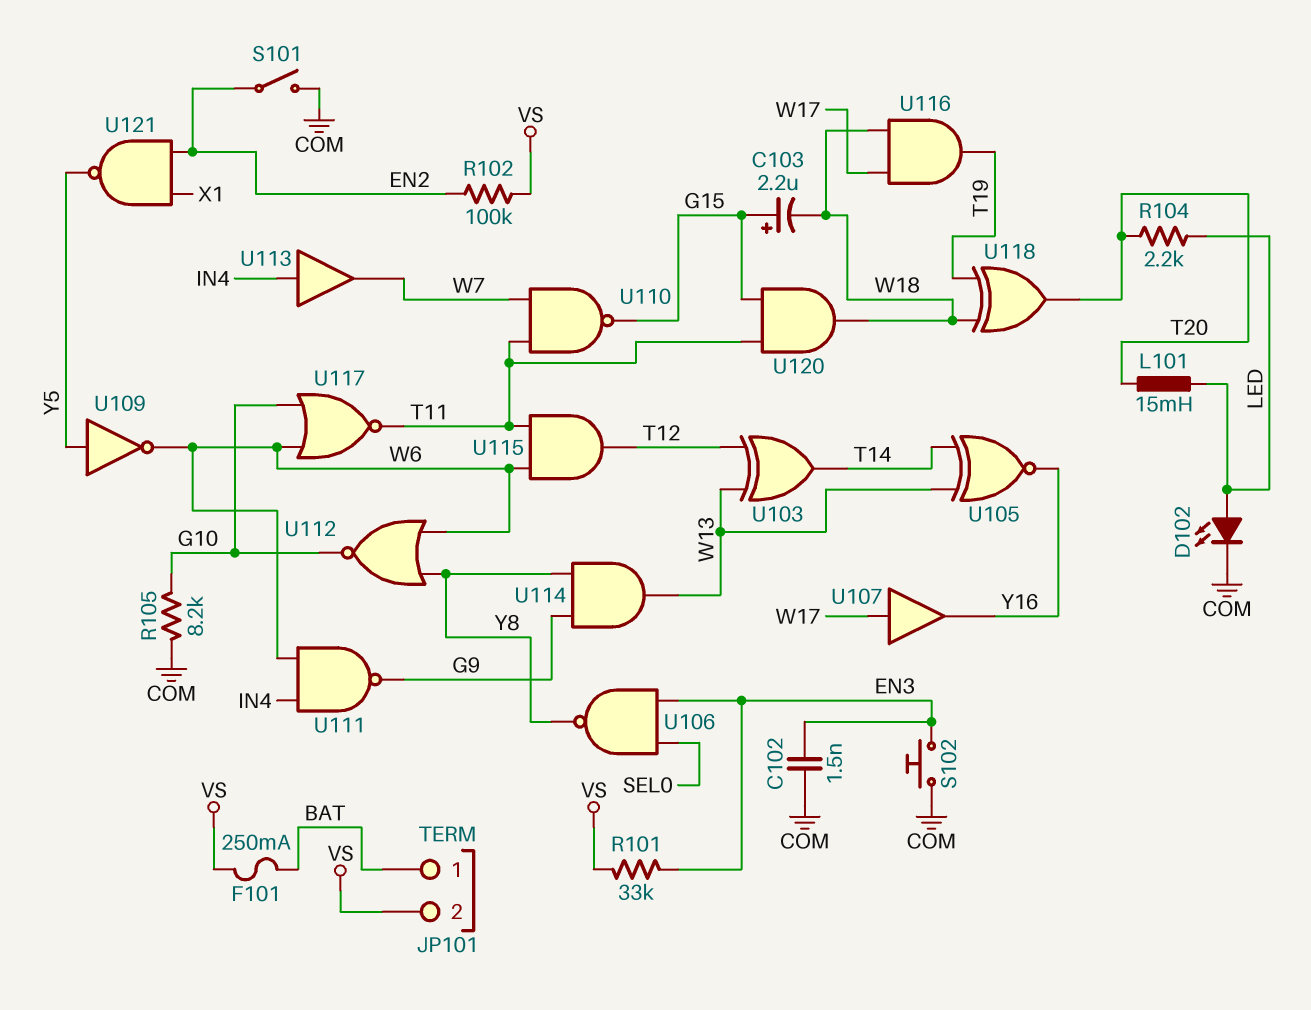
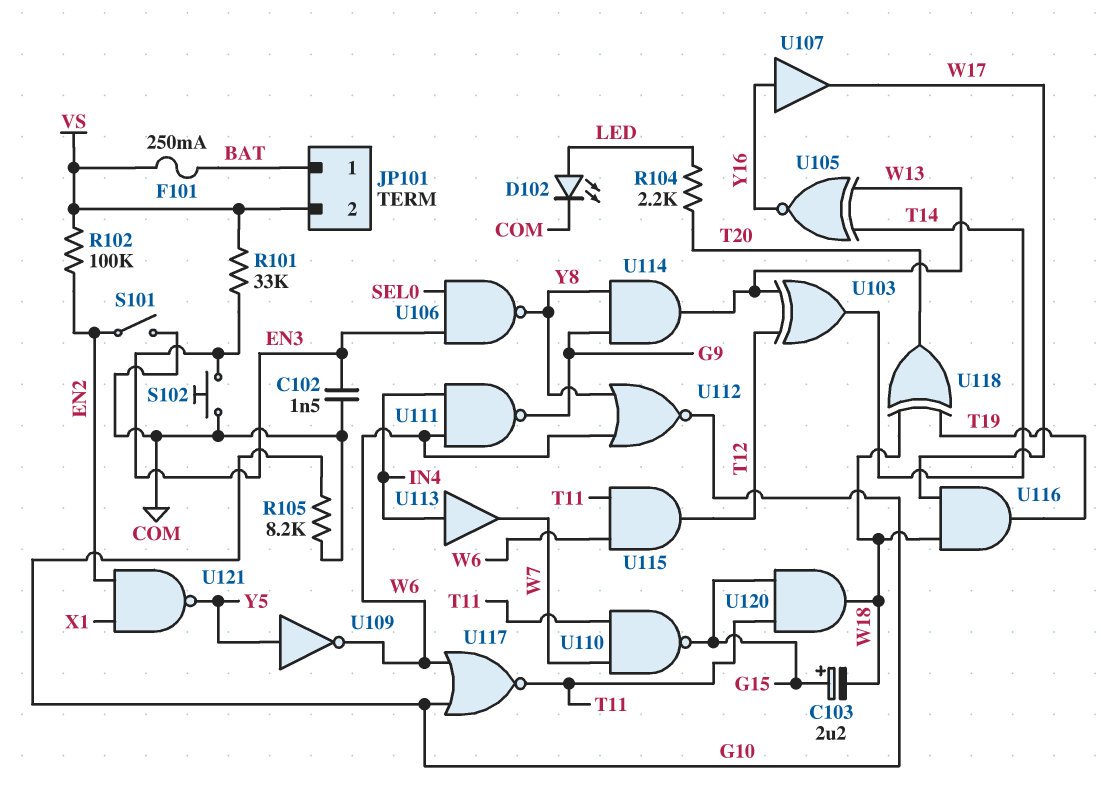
L101: 15mH (LED, T20) -> none
U107: buffer (in W17, out Y16) -> buffer (in Y16, out W17)

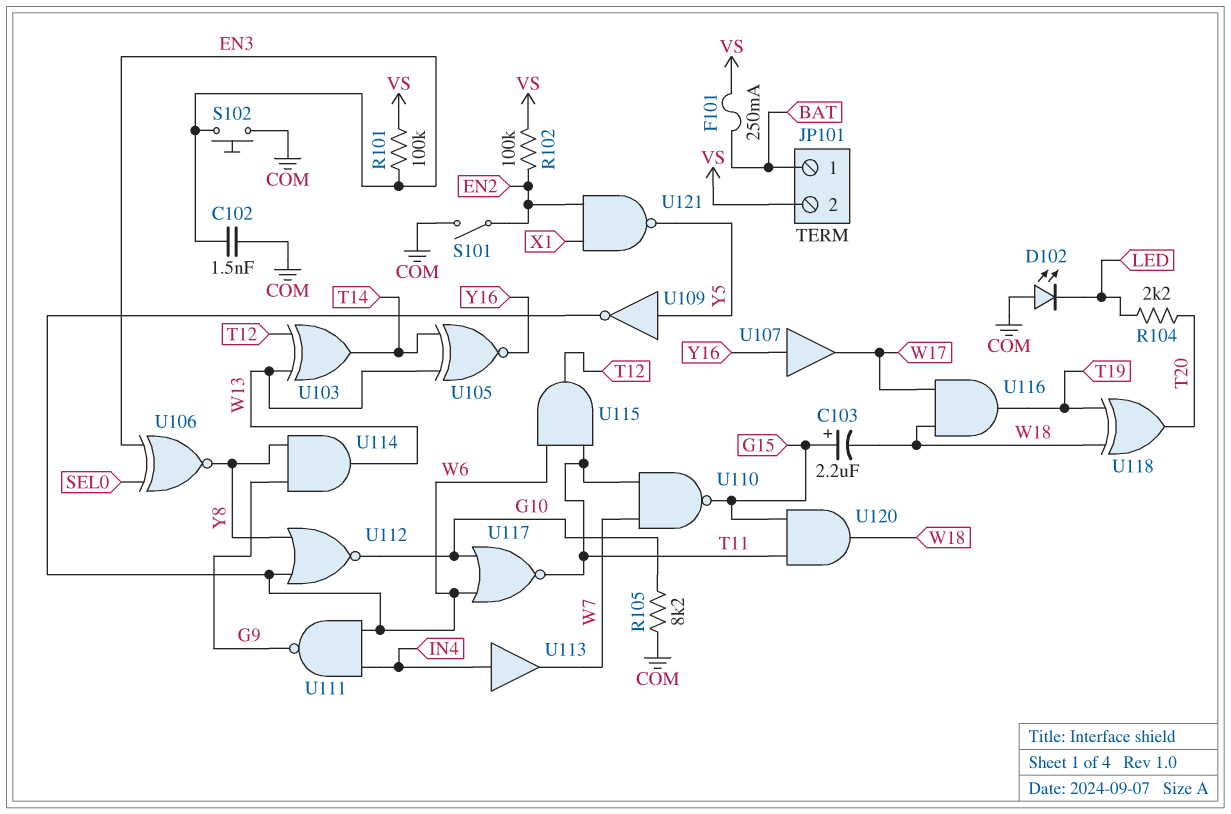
D102: LED (A LED, K COM) -> LED (A COM, K LED)
R101: 33k (EN3, VS) -> 100k (EN3, VS)
U106: NAND (in EN3, in SEL0, out Y8) -> XNOR (in EN3, in SEL0, out Y8)

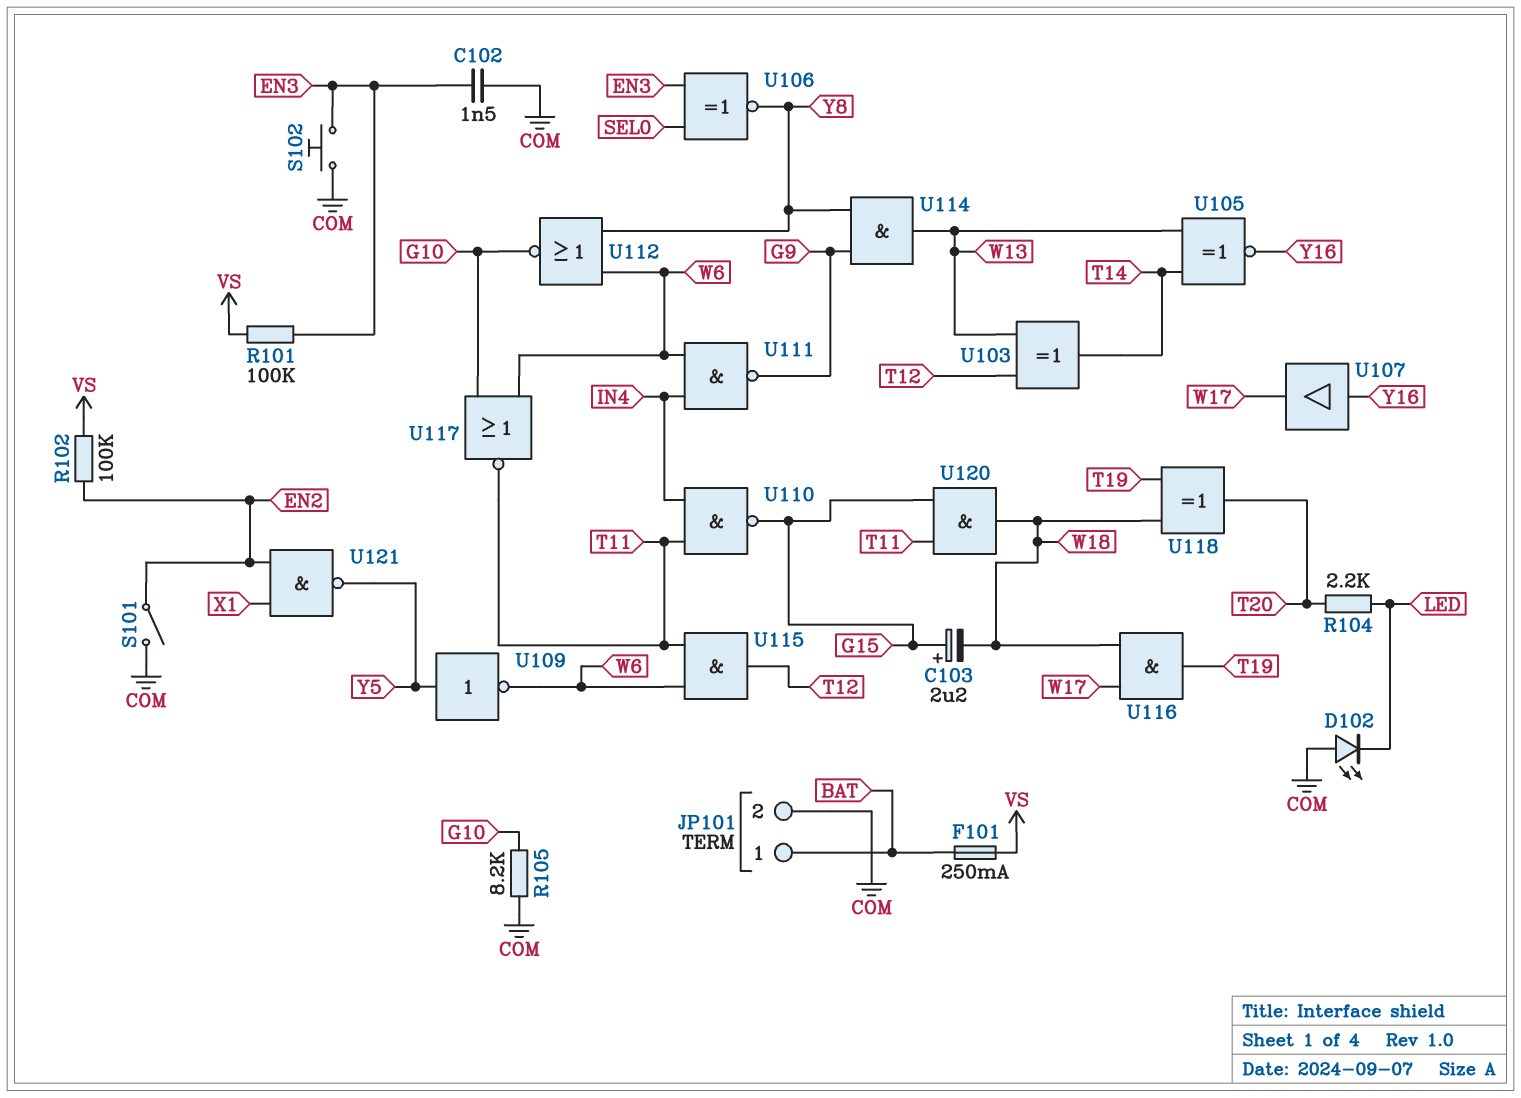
JP101 pin 2: VS -> COM
U110: NAND (in T11, in W7, out G15) -> NAND (in IN4, in T11, out G15)
U113: buffer (in IN4, out W7) -> none

